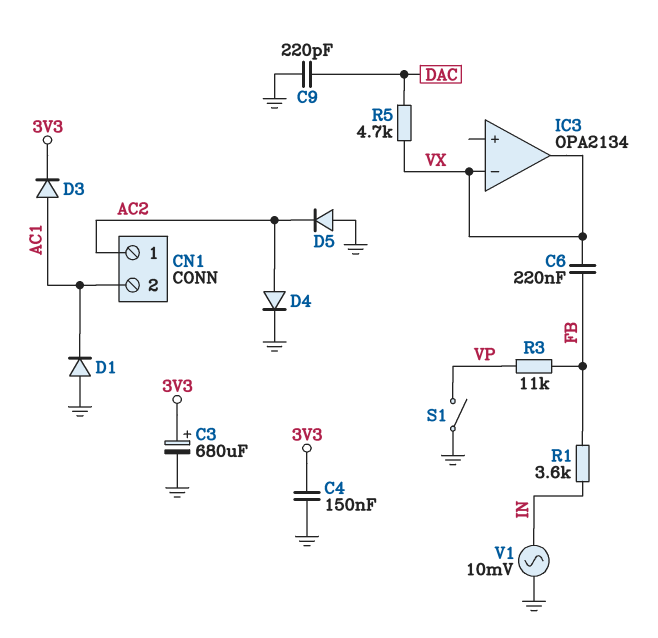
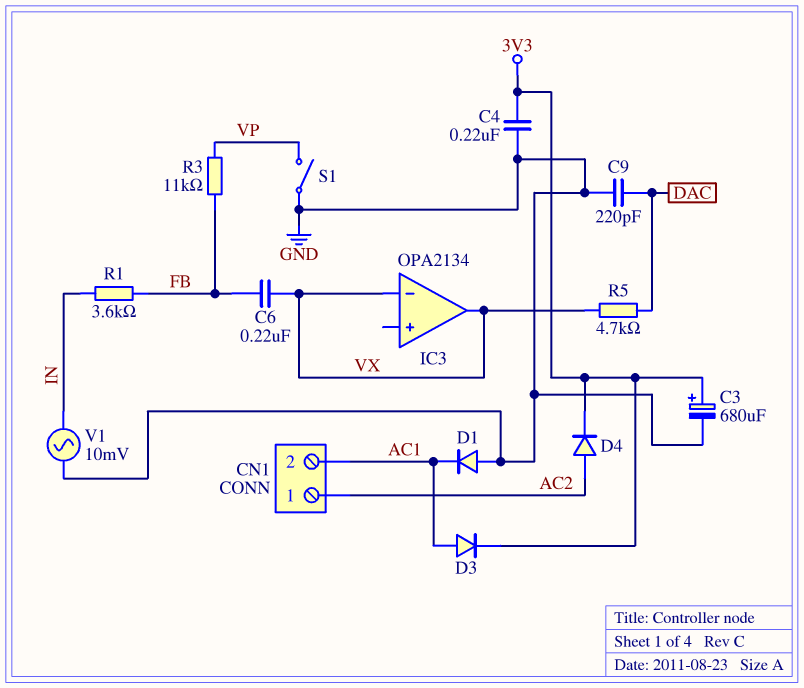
C4: 150nF (3V3, GND) -> 220nF (3V3, GND)
D4: diode (A AC2, K GND) -> diode (A AC2, K 3V3)
D5: diode (A GND, K AC2) -> none

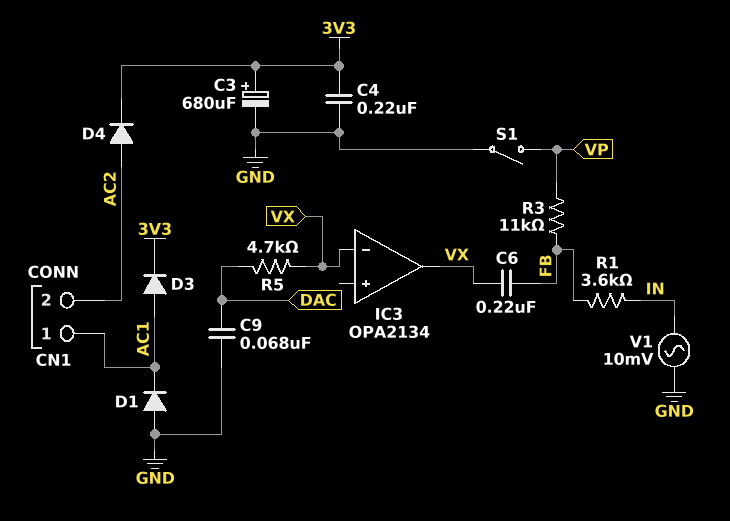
C9: 220pF (DAC, GND) -> 68nF (DAC, GND)
CN1 pin 1: AC2 -> AC1
CN1 pin 2: AC1 -> AC2

